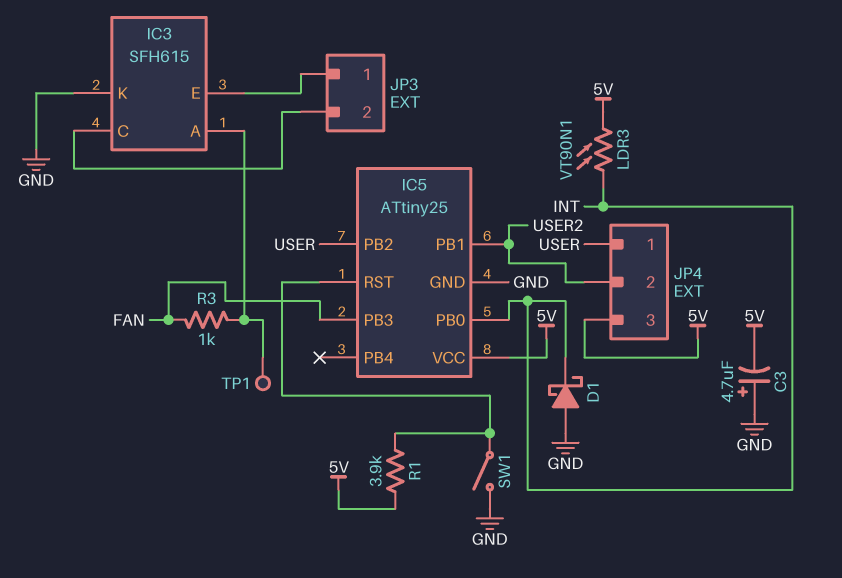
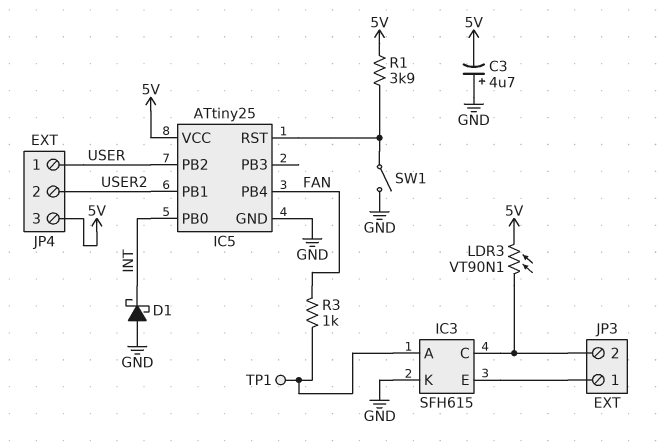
IC5 pin PB3: FAN -> none
IC5 pin PB4: none -> FAN
LDR3: VT90N1 (5V, INT) -> VT90N1 (5V, IC3/C)

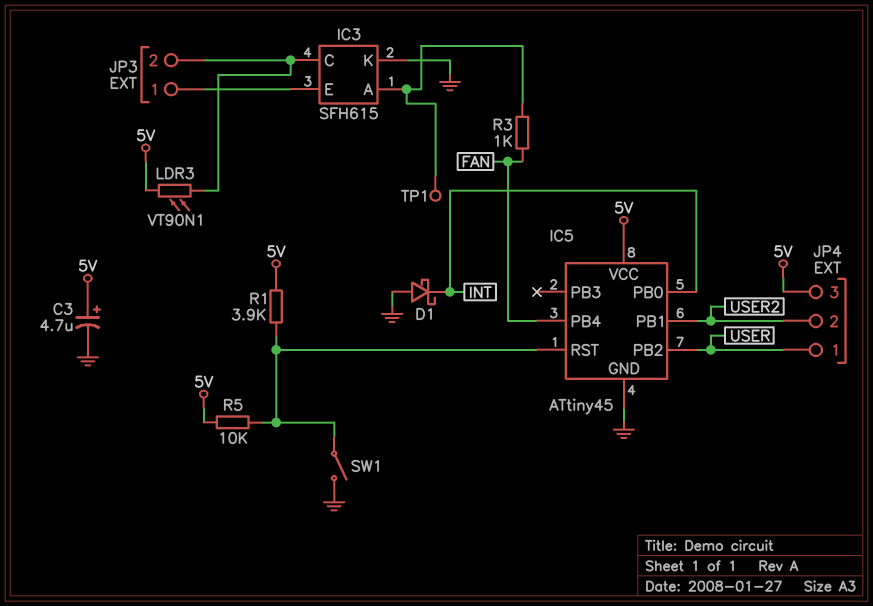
C3: 4.7uF (plus GND, minus 5V) -> 4.7uF (plus 5V, minus GND)
IC5: ATtiny25 -> ATtiny45
R5: none -> 10k (5V, IC5/RST)

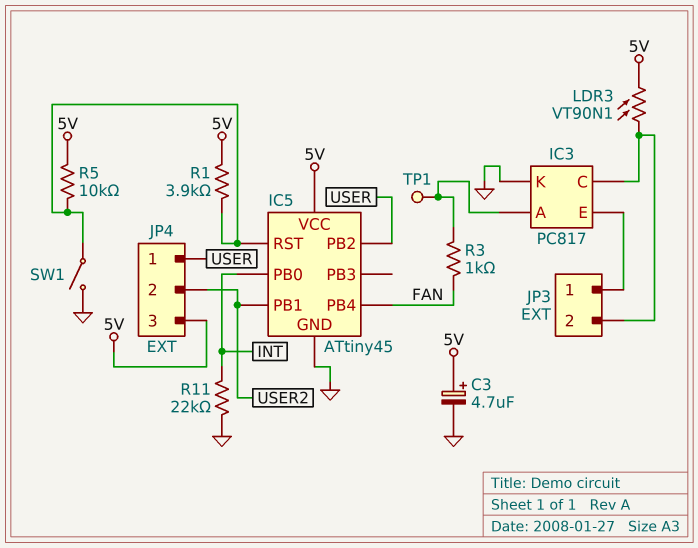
D1: schottky (A GND, K INT) -> none
IC3: SFH615 -> PC817
R11: none -> 22k (GND, INT)

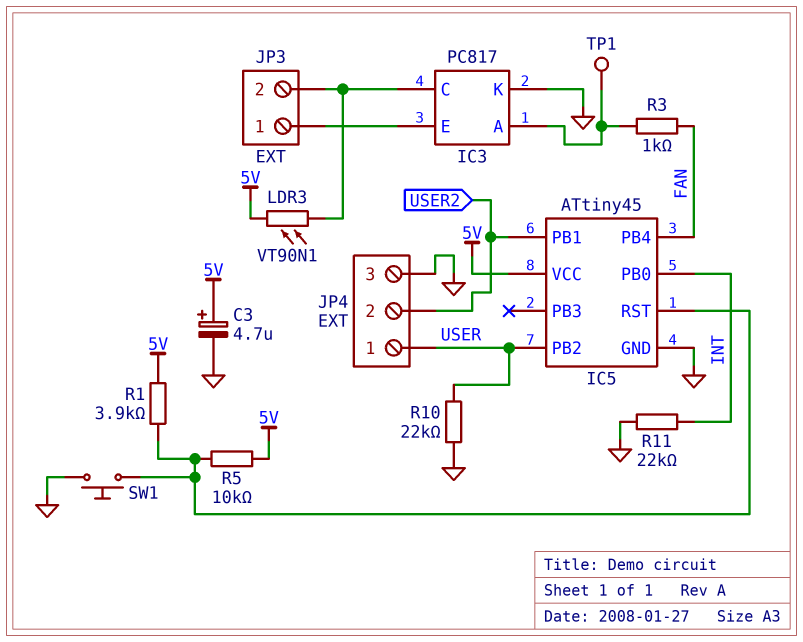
JP4 pin 3: 5V -> GND
R10: none -> 22k (GND, USER)
SW1: switch (GND, IC5/RST) -> button (GND, IC5/RST)

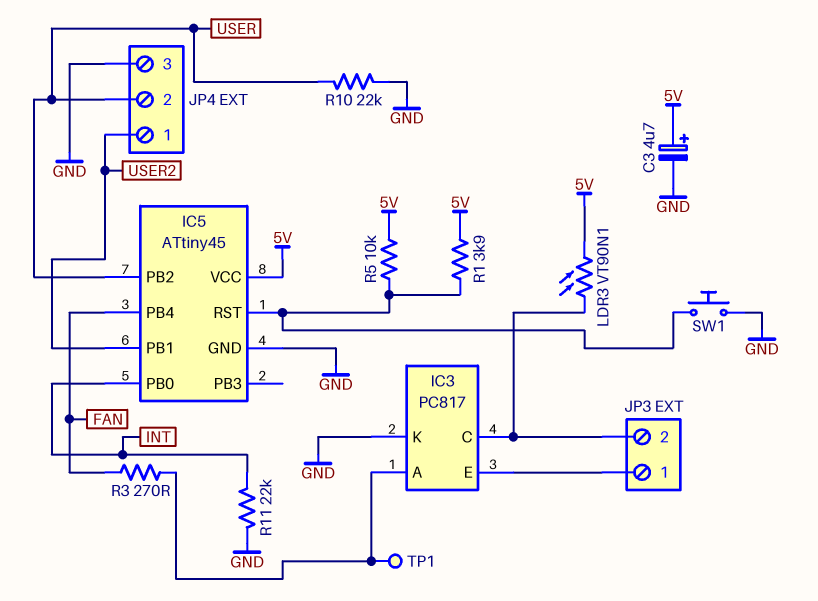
JP4 pin 1: USER -> USER2
JP4 pin 2: USER2 -> USER
R3: 1k (FAN, IC3/A) -> 270 (FAN, IC3/A)

